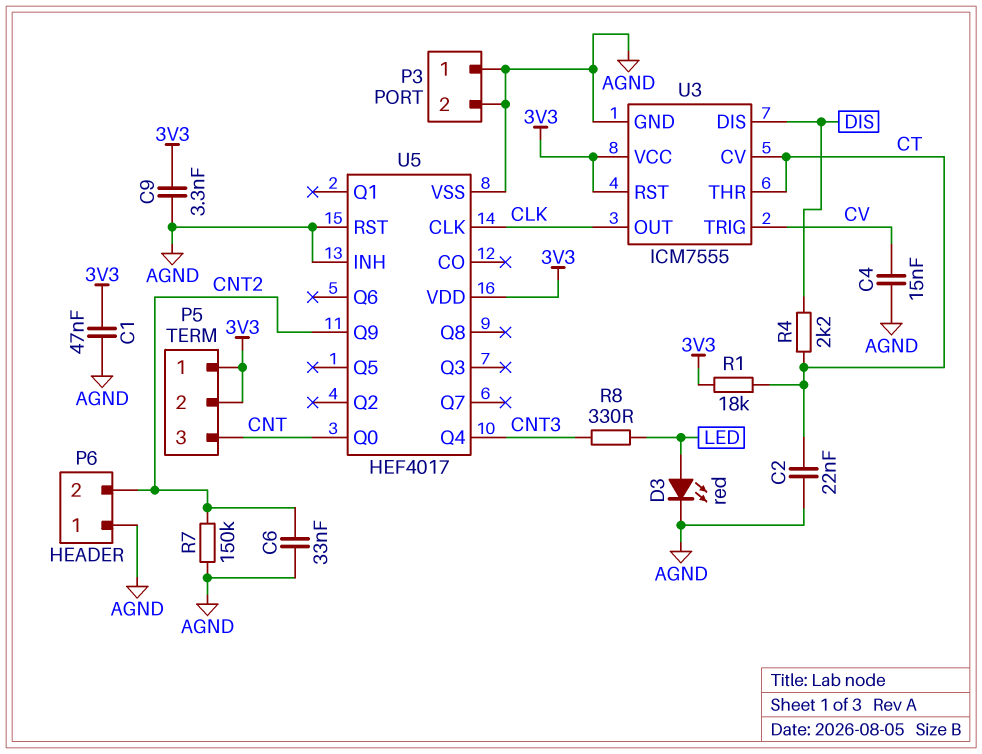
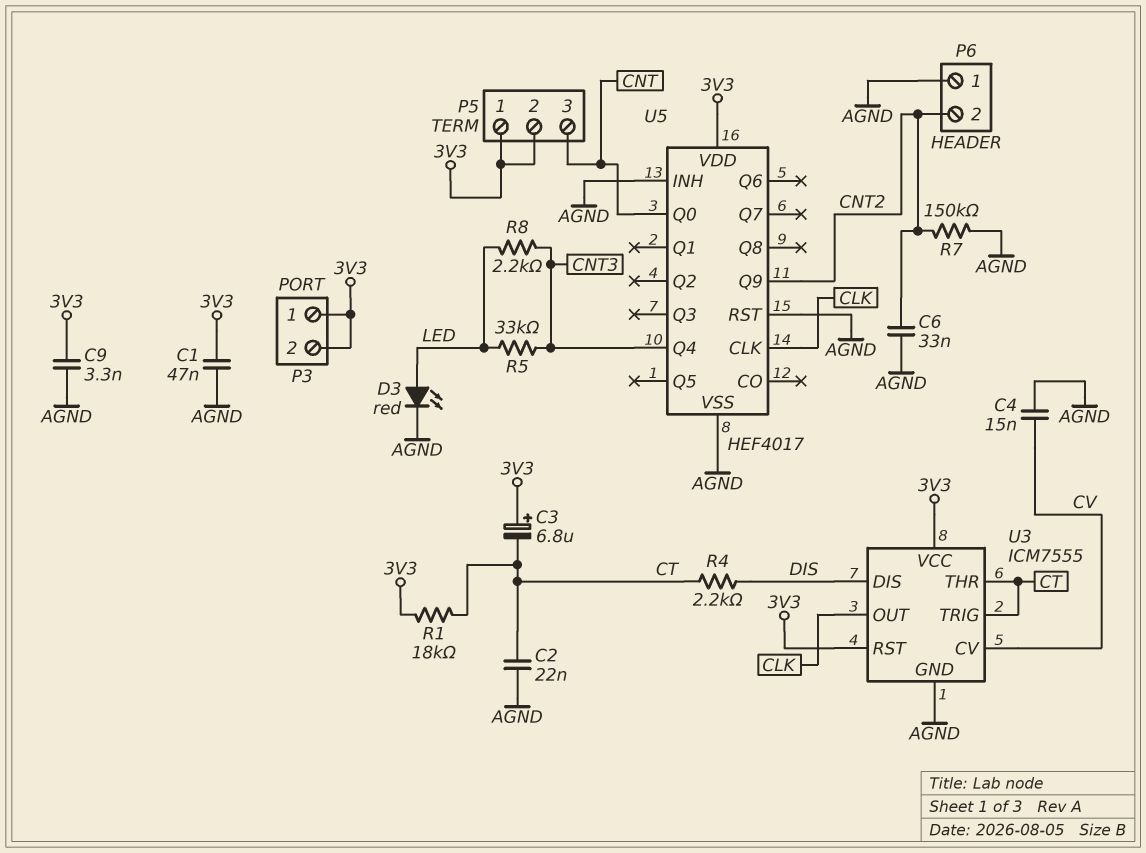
C3: none -> 6.8uF (plus 3V3, minus CT)
P3 pin 1: AGND -> 3V3
P3 pin 2: AGND -> 3V3
R5: none -> 33k (CNT3, LED)
R8: 330 (CNT3, LED) -> 2.2k (CNT3, LED)
U3 pin CV: CT -> CV
U3 pin TRIG: CV -> CT

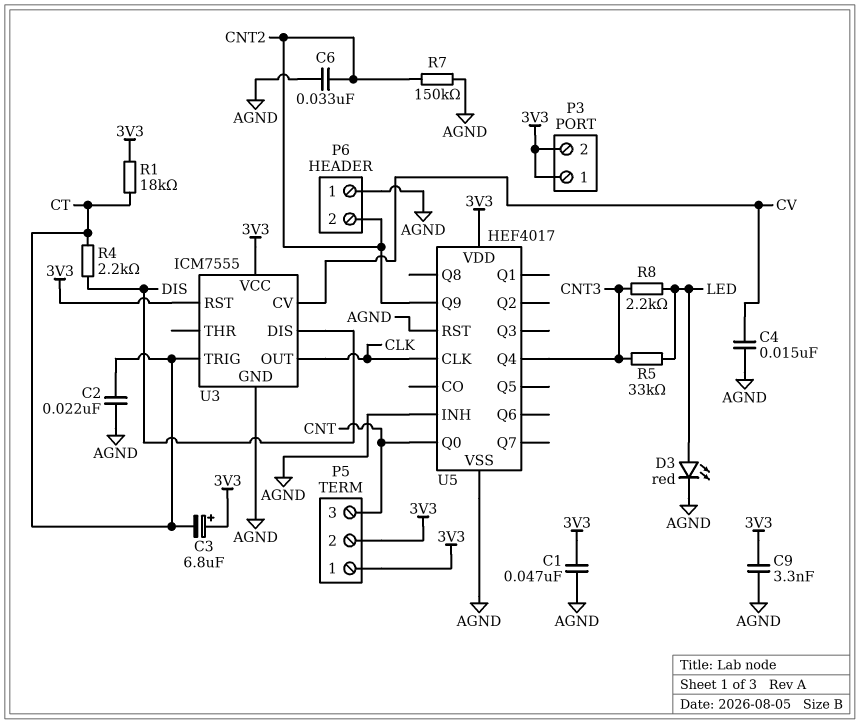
U3 pin THR: CT -> none

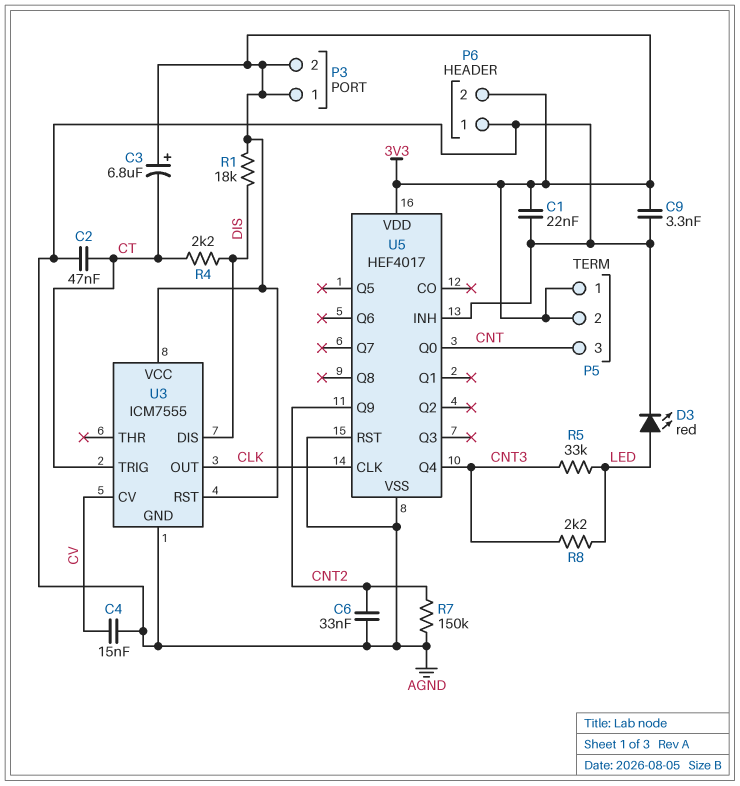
C1: 47nF (3V3, AGND) -> 22nF (3V3, AGND)
C2: 22nF (AGND, CT) -> 47nF (AGND, CT)
P6 pin 2: CNT2 -> 3V3
R1: 18k (3V3, CT) -> 18k (3V3, DIS)

